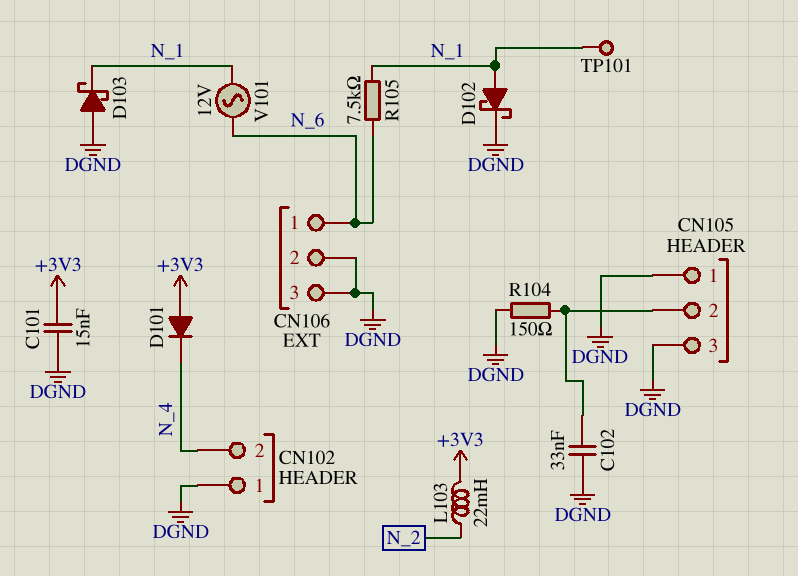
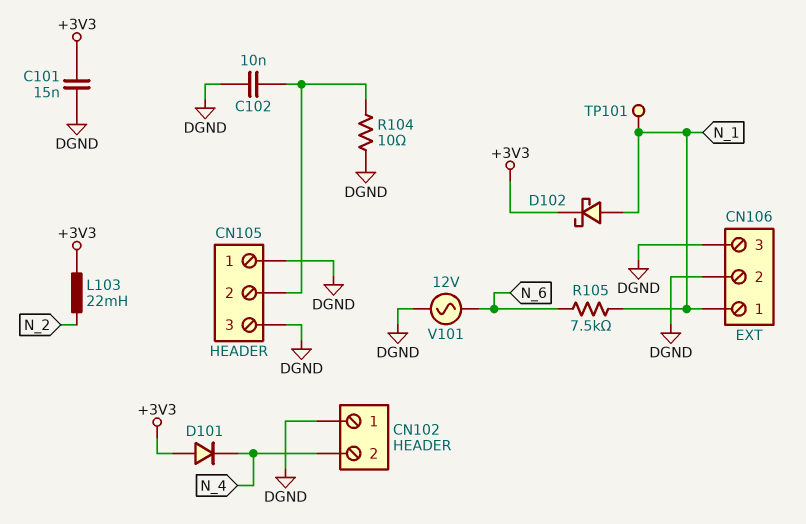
C102: 33nF (CN105/2, DGND) -> 10nF (CN105/2, DGND)
CN106 pin 1: N_6 -> N_1
D102: schottky (A N_1, K DGND) -> schottky (A N_1, K +3V3)
D103: schottky (A DGND, K N_1) -> none
R104: 150 (CN105/2, DGND) -> 10 (CN105/2, DGND)
V101: AC 12V (N_1, N_6) -> AC 12V (DGND, N_6)

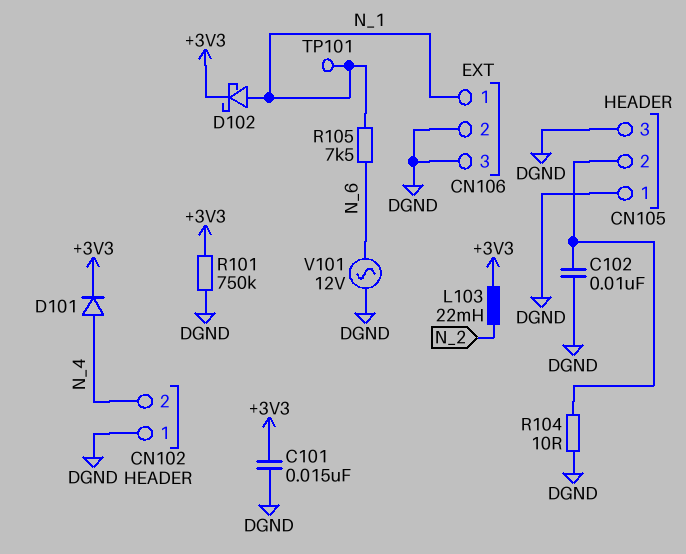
D101: diode (A +3V3, K N_4) -> diode (A N_4, K +3V3)
R101: none -> 750k (+3V3, DGND)

